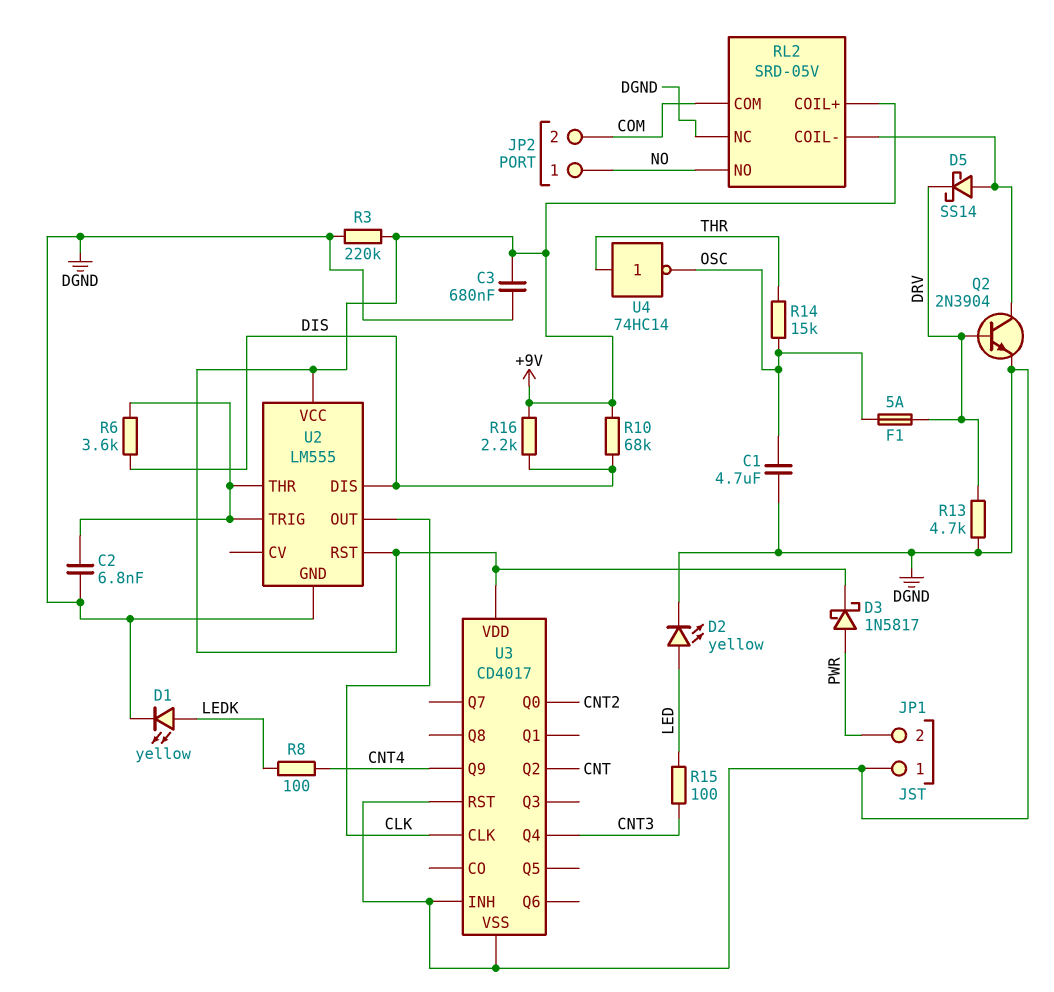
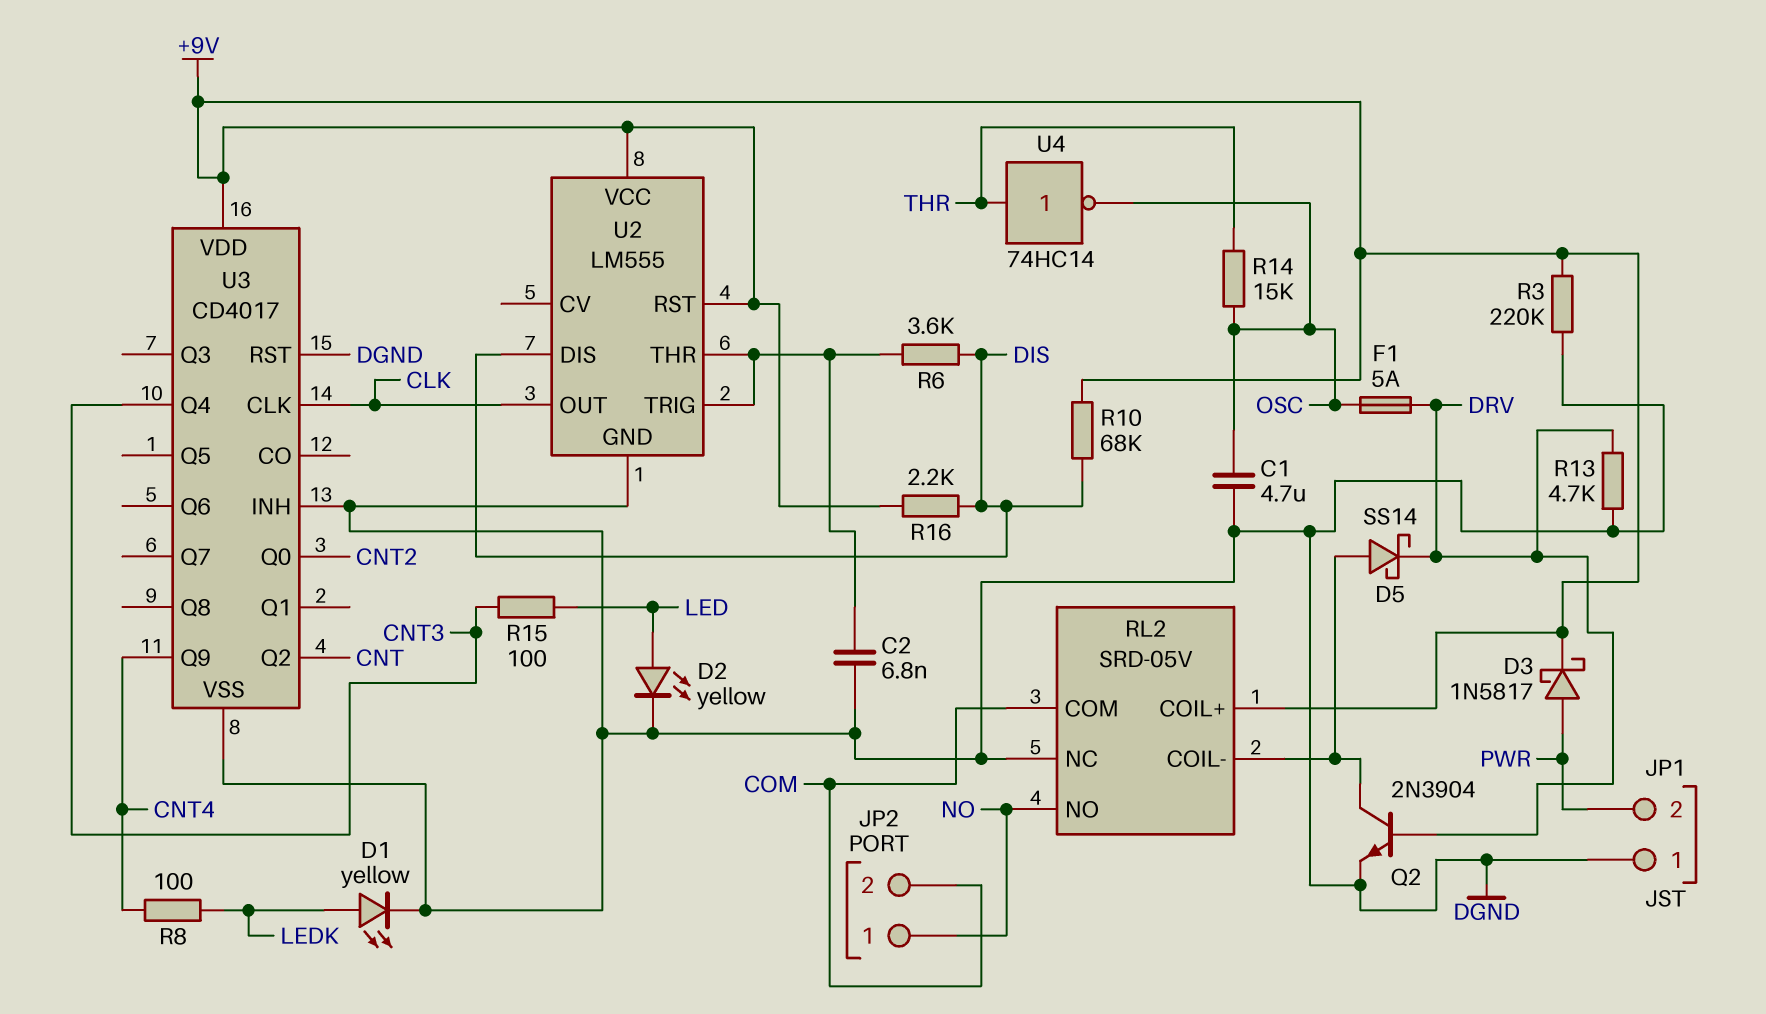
C3: 680nF (+9V, DGND) -> none

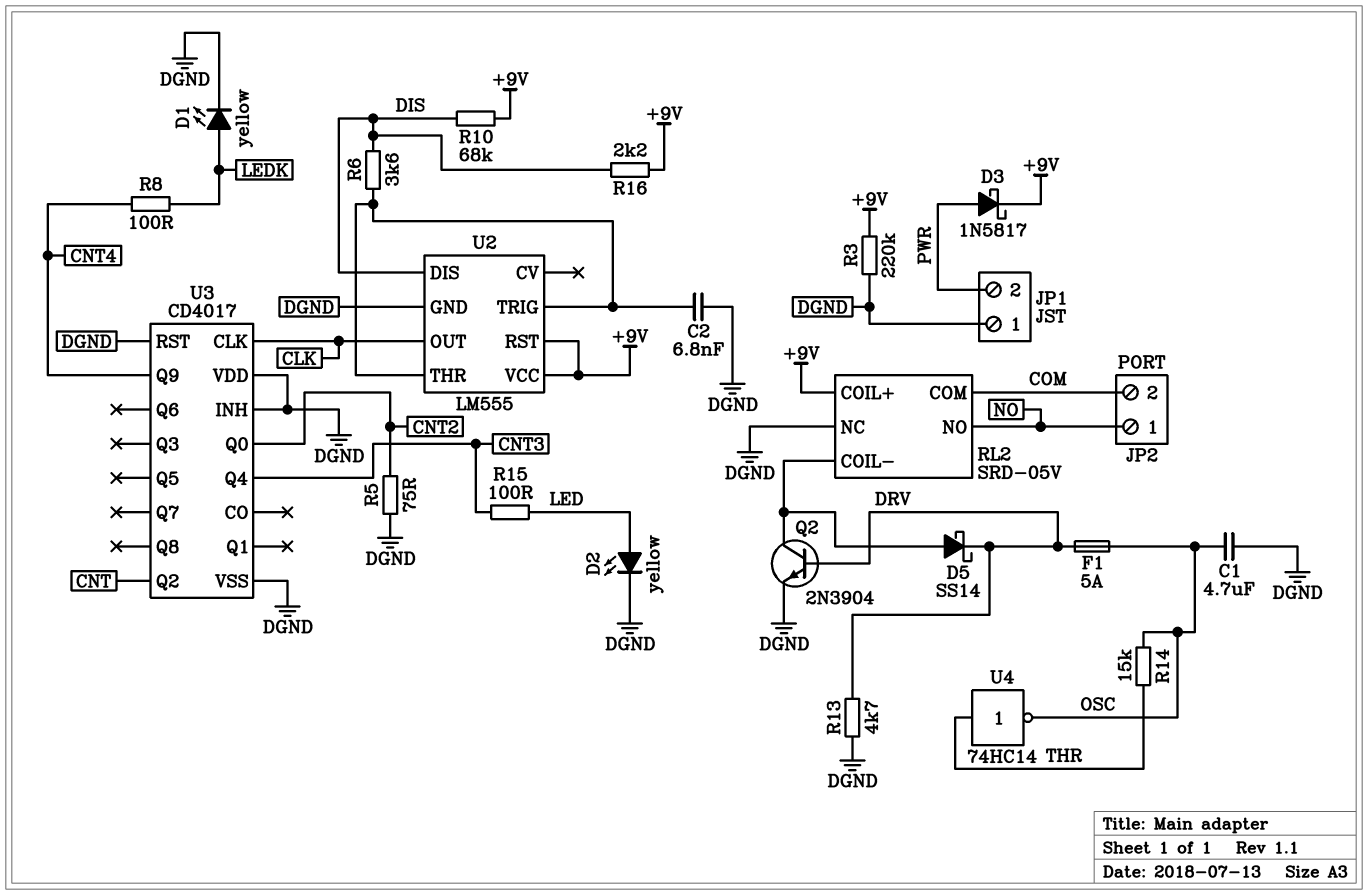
R5: none -> 75 (CNT2, DGND)
U3 pin VDD: +9V -> DGND

